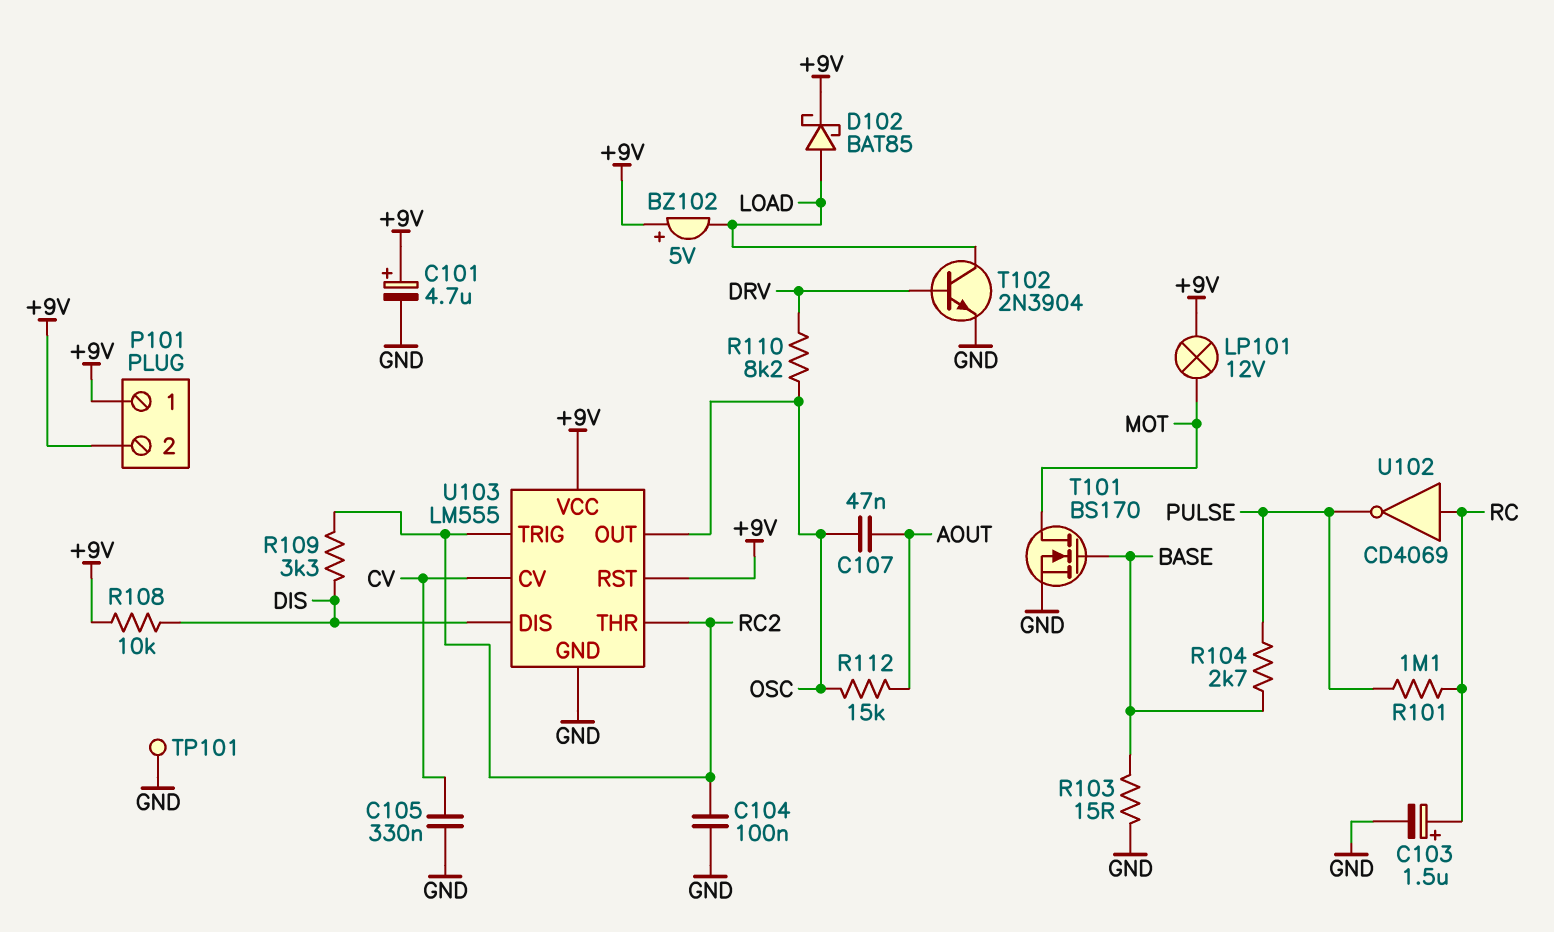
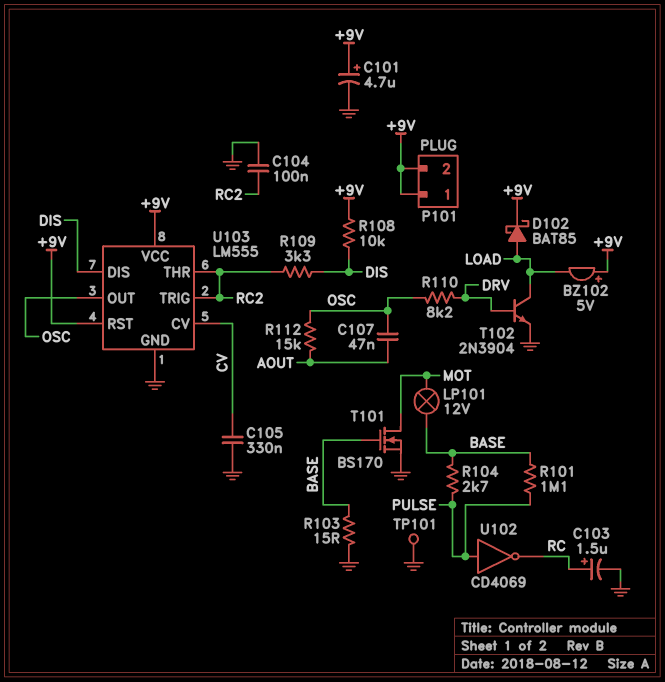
LP101: lamp 12V (+9V, MOT) -> lamp 12V (BASE, MOT)
R101: 1.1M (PULSE, RC) -> 1.1M (BASE, PULSE)
U102: NOT CD4069 (in RC, out PULSE) -> NOT CD4069 (in PULSE, out RC)

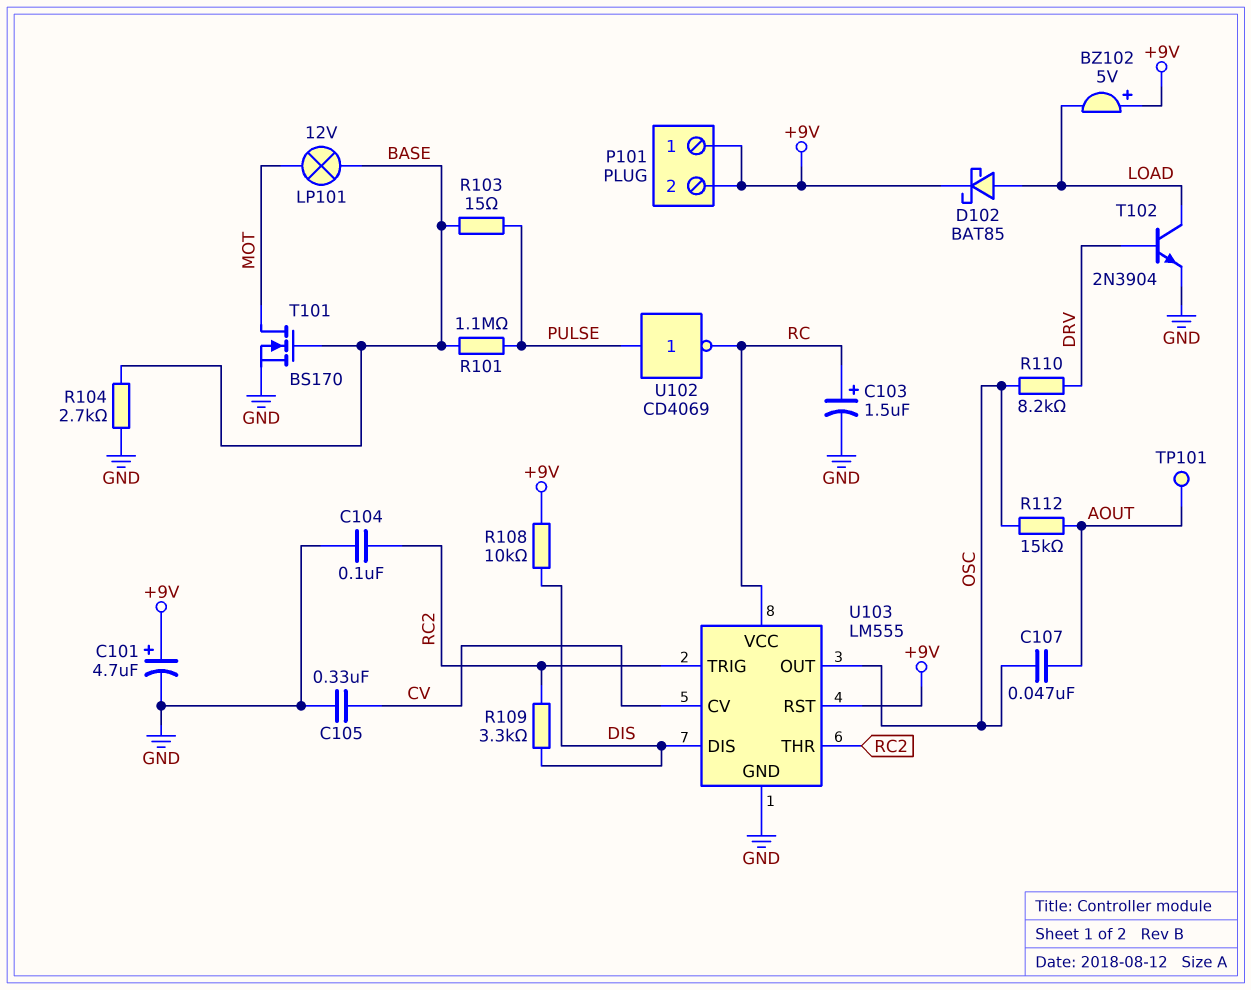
R103: 15 (BASE, GND) -> 15 (BASE, PULSE)
R104: 2.7k (BASE, PULSE) -> 2.7k (BASE, GND)
TP101: test point (GND) -> test point (AOUT)
U103 pin VCC: +9V -> RC

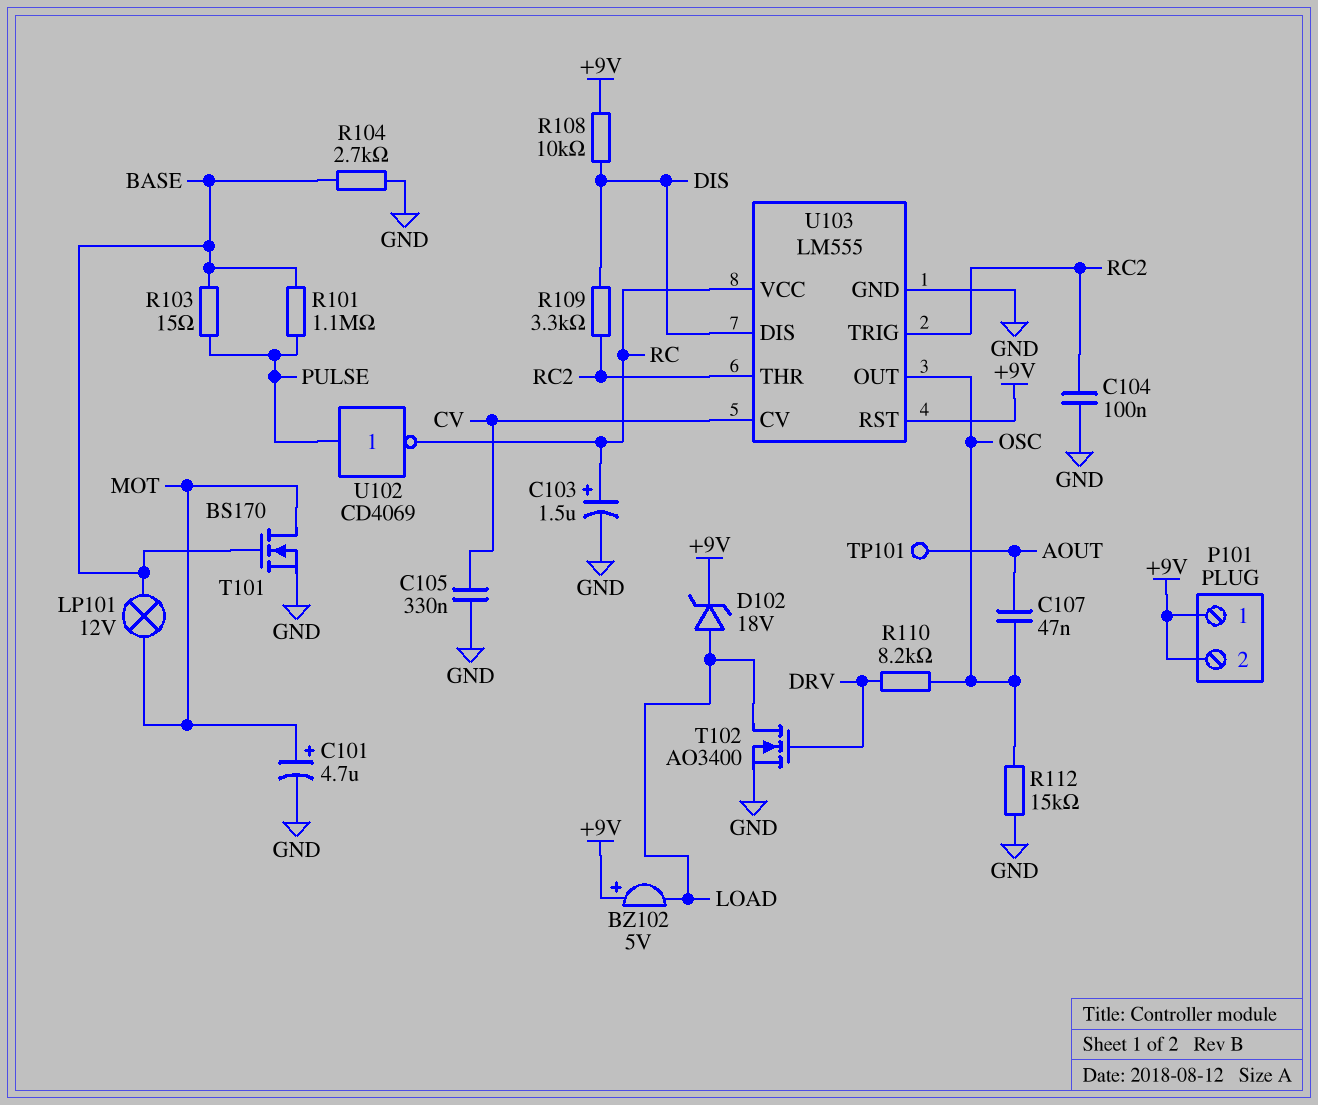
C101: 4.7uF (plus +9V, minus GND) -> 4.7uF (plus MOT, minus GND)
D102: schottky BAT85 (A LOAD, K +9V) -> zener 18V (A LOAD, K +9V)
R112: 15k (AOUT, OSC) -> 15k (GND, OSC)
T102: NPN 2N3904 (B DRV, C LOAD, E GND) -> NMOS AO3400 (G DRV, D LOAD, S GND)

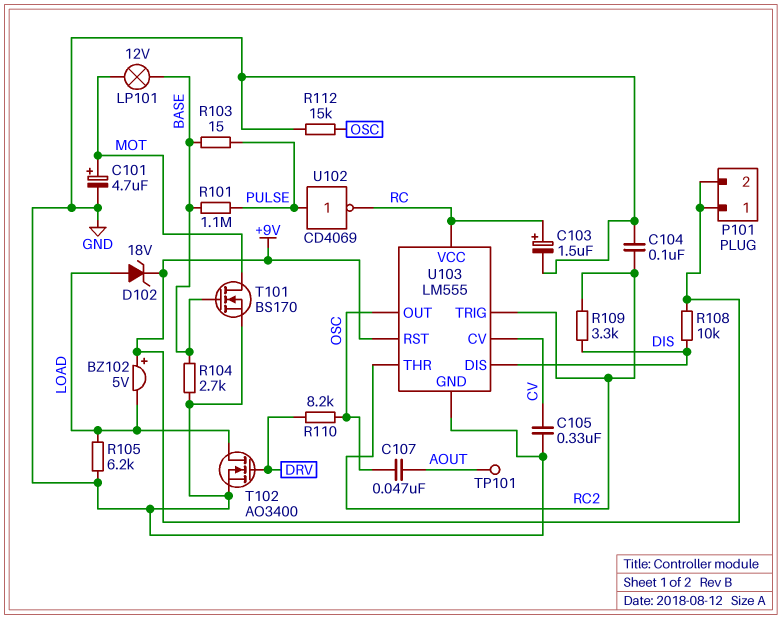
R105: none -> 6.2k (GND, LOAD)

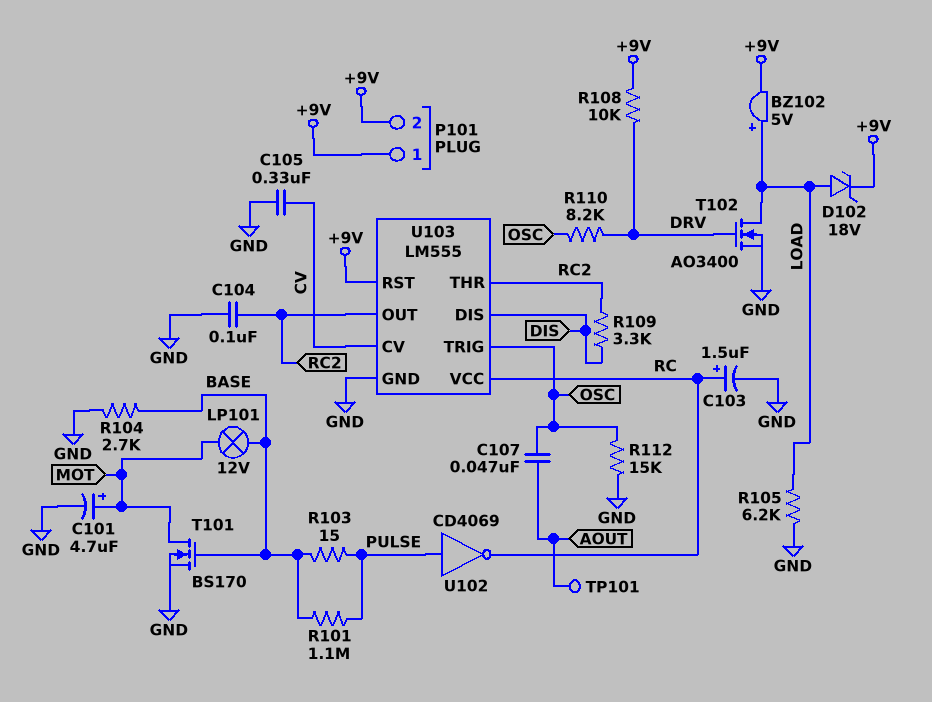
BZ102: buzzer 5V (plus +9V, minus LOAD) -> buzzer 5V (plus LOAD, minus +9V)
R108: 10k (+9V, DIS) -> 10k (+9V, DRV)
U103 pin OUT: OSC -> RC2
U103 pin TRIG: RC2 -> OSC

